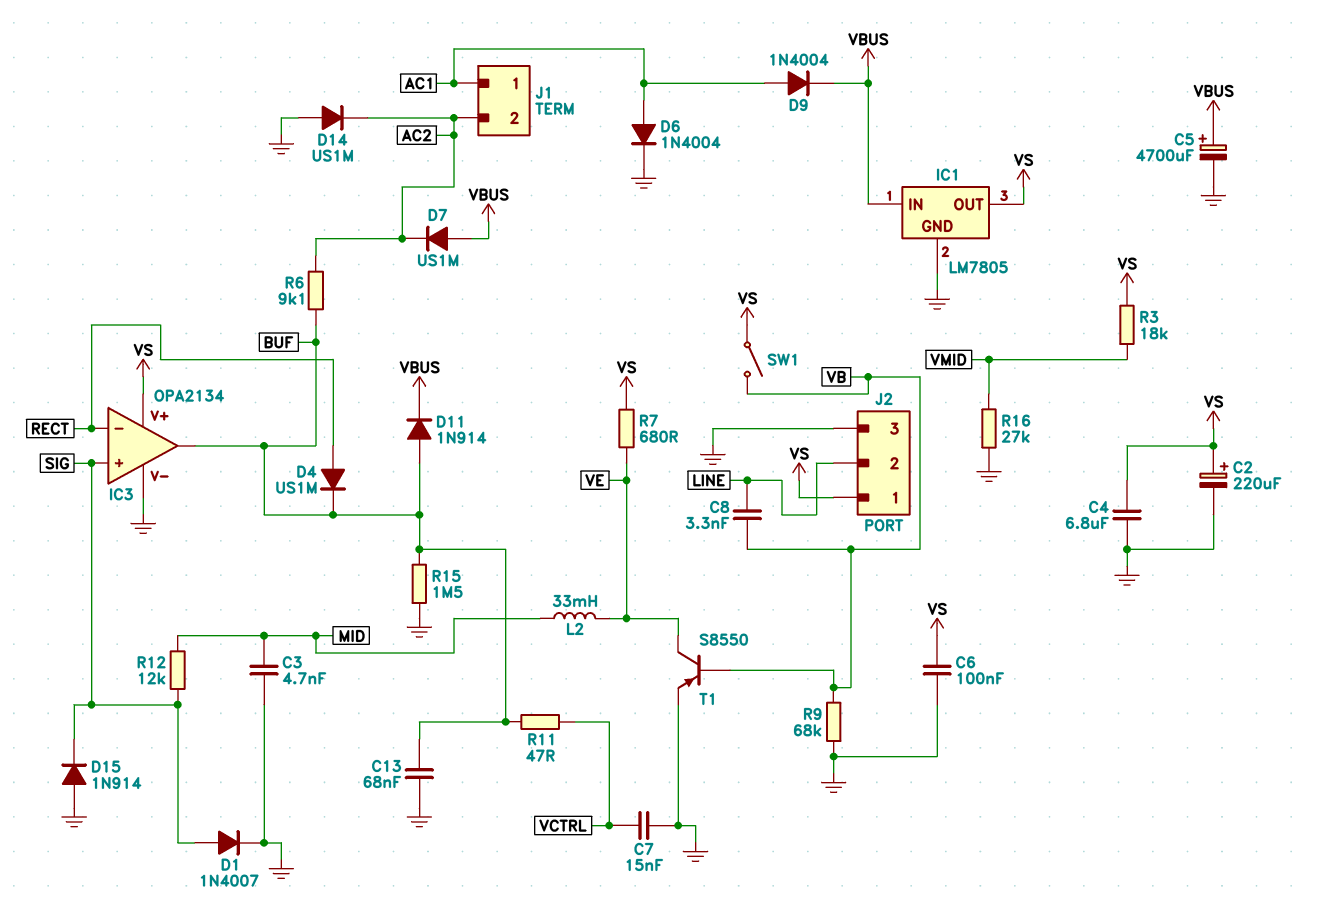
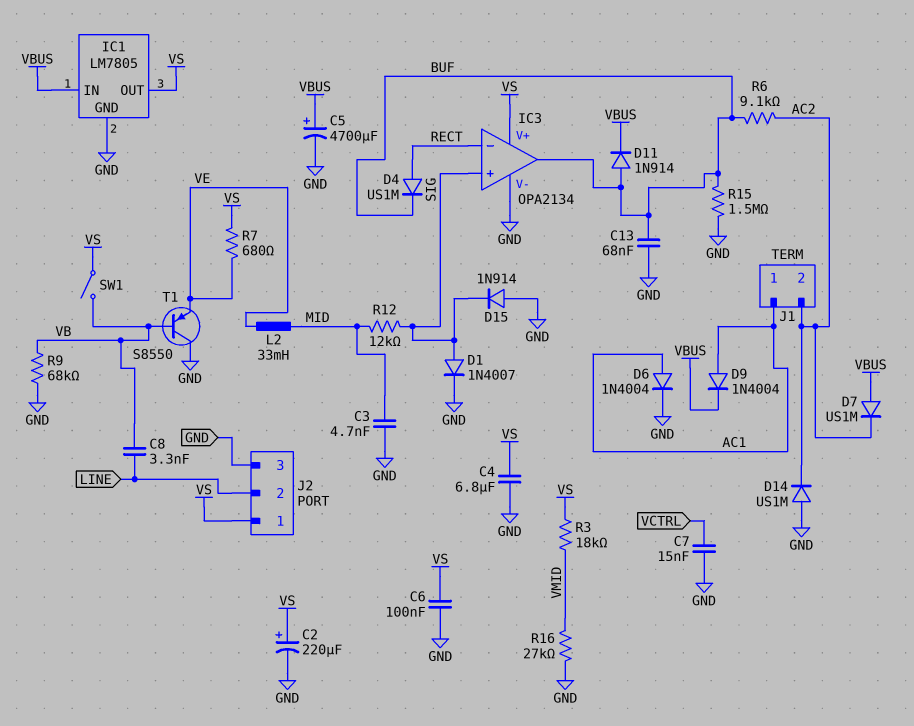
R11: 47 (BUF, VCTRL) -> none
T1: PNP S8550 (B VB, C VE, E GND) -> PNP S8550 (B VB, C GND, E VE)

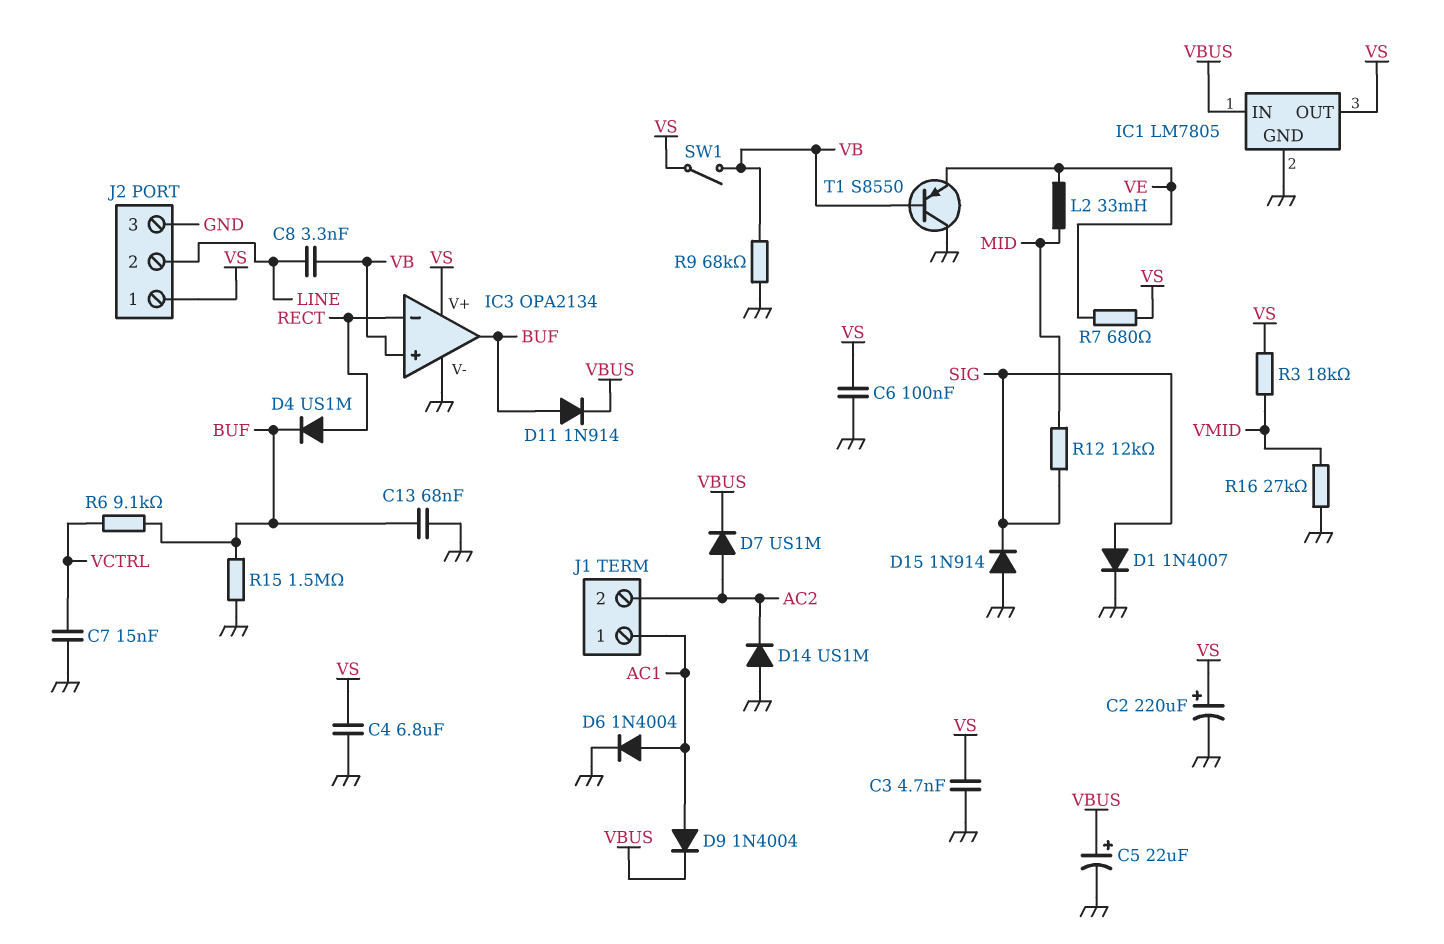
C3: 4.7nF (GND, MID) -> 4.7nF (GND, VS)
C5: 4700uF (plus VBUS, minus GND) -> 22uF (plus VBUS, minus GND)
D7: diode US1M (A VBUS, K AC2) -> diode US1M (A AC2, K VBUS)
IC3 pin in+: SIG -> VB
R6: 9.1k (AC2, BUF) -> 9.1k (BUF, VCTRL)

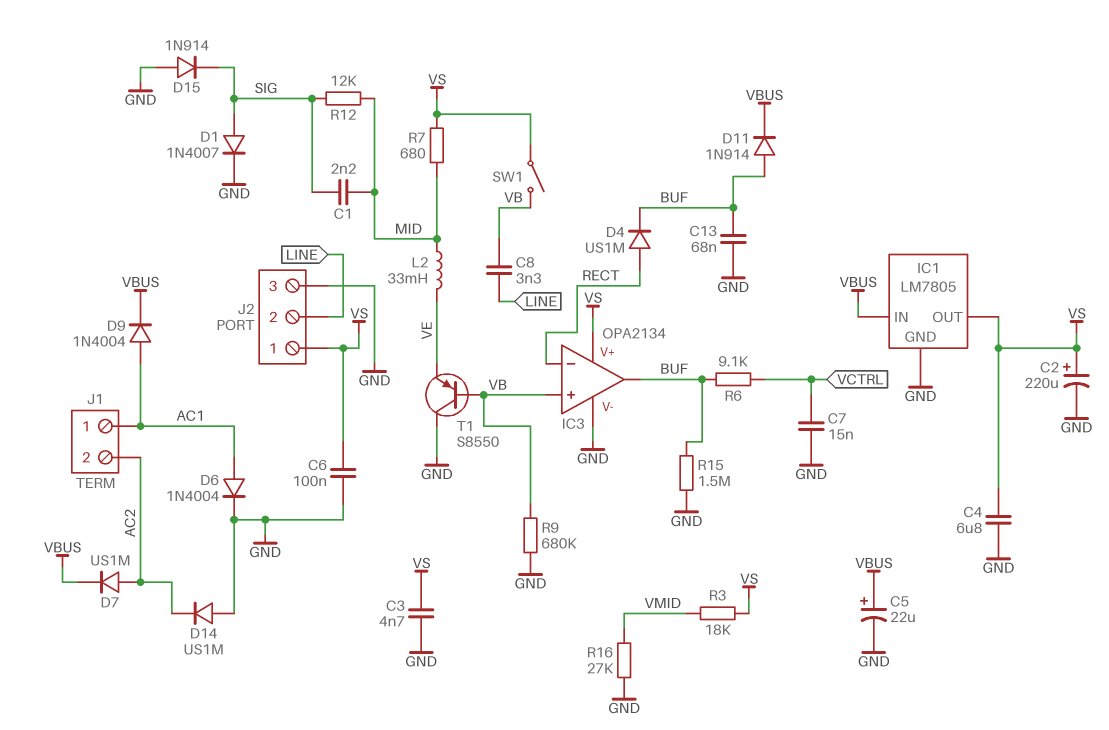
C1: none -> 2.2nF (MID, SIG)
R7: 680 (VE, VS) -> 680 (MID, VS)
R9: 68k (GND, VB) -> 680k (GND, VB)

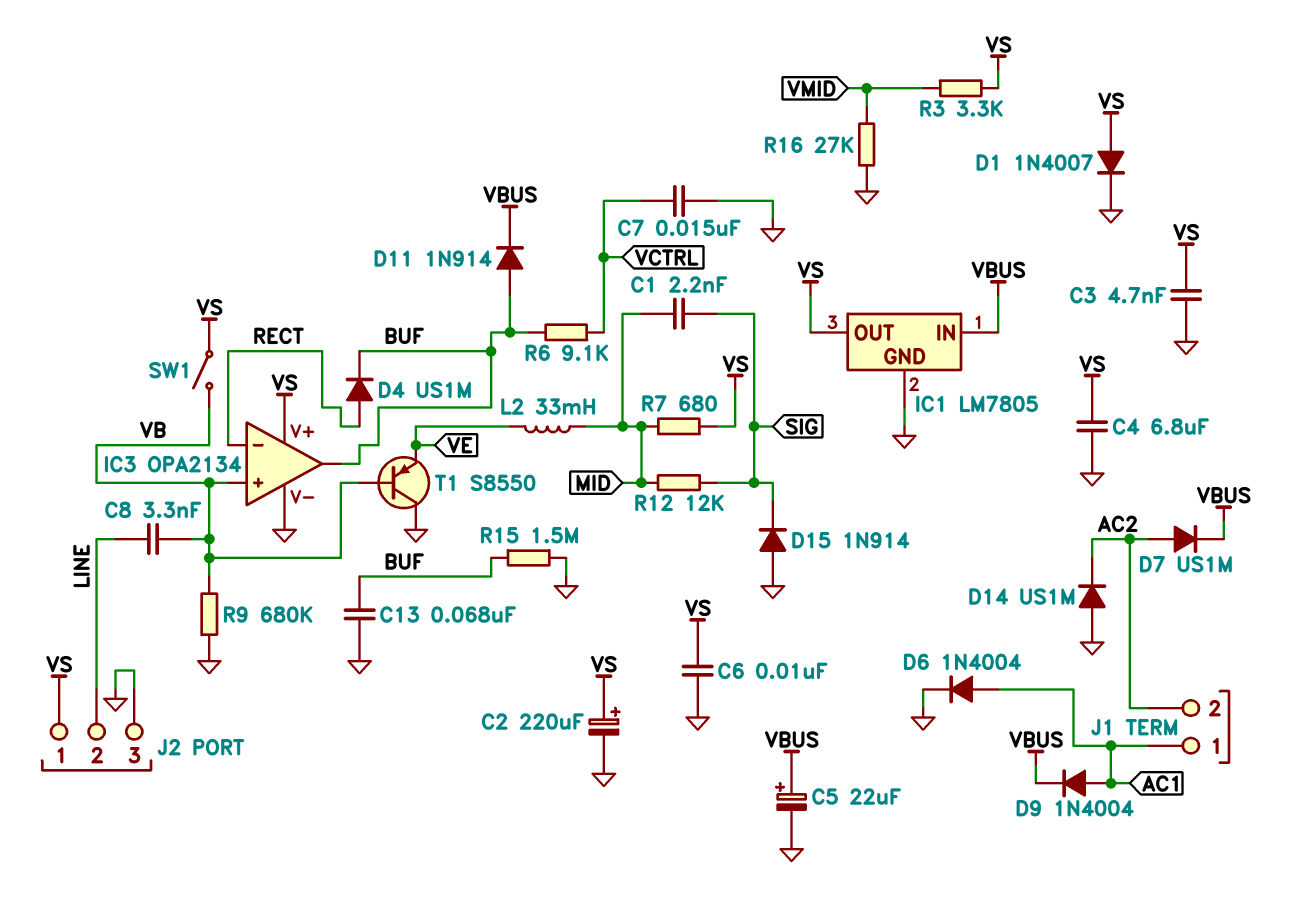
C6: 100nF (GND, VS) -> 10nF (GND, VS)
D1: diode 1N4007 (A SIG, K GND) -> diode 1N4007 (A VS, K GND)
R3: 18k (VMID, VS) -> 3.3k (VMID, VS)

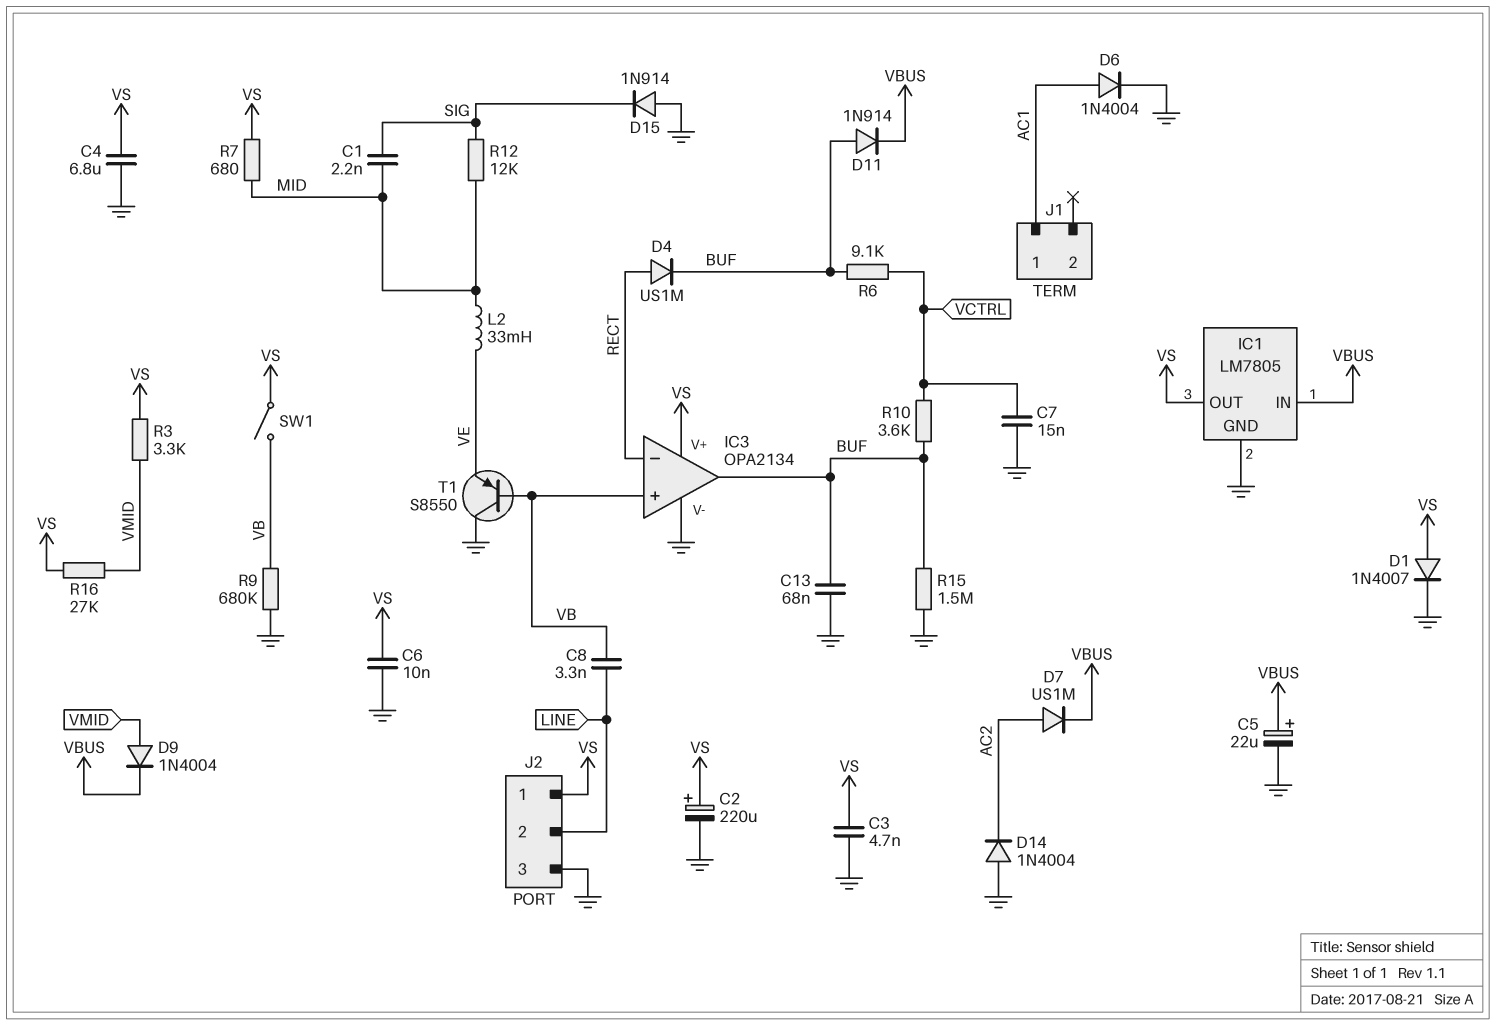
D9: diode 1N4004 (A AC1, K VBUS) -> diode 1N4004 (A VMID, K VBUS)
D14: diode US1M (A GND, K AC2) -> diode 1N4004 (A GND, K AC2)
J1 pin 2: AC2 -> none
R10: none -> 3.6k (BUF, VCTRL)
R16: 27k (GND, VMID) -> 27k (VMID, VS)

